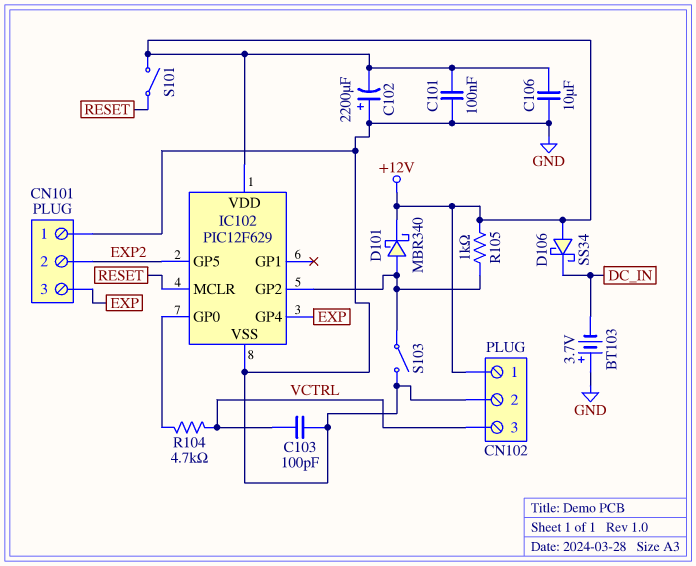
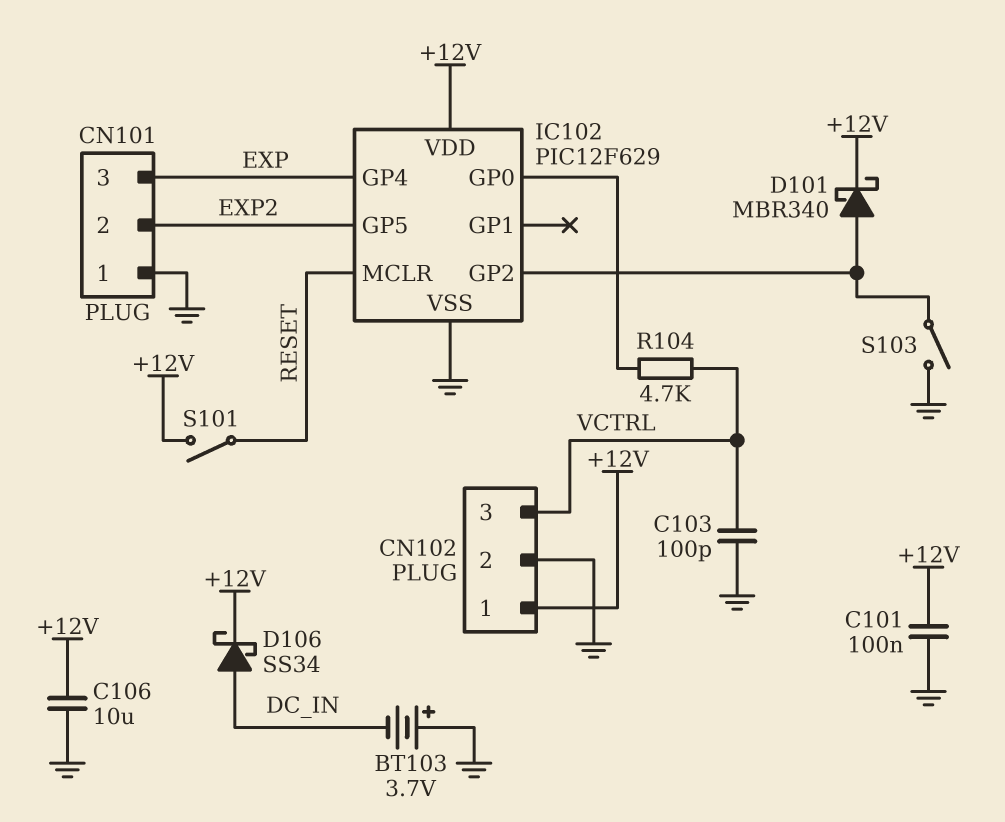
C102: 2200uF (plus GND, minus +12V) -> none
D106: schottky SS34 (A +12V, K DC_IN) -> schottky SS34 (A DC_IN, K +12V)
R105: 1k (+12V, IC102/GP2) -> none

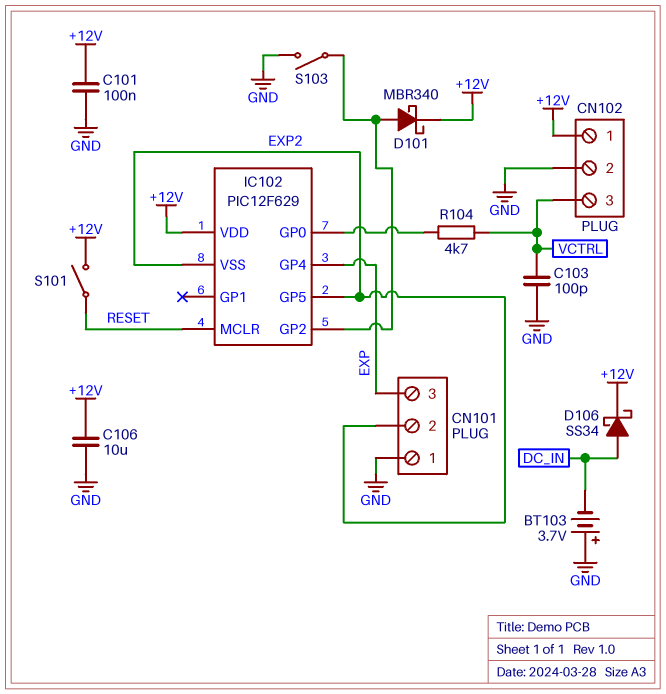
IC102 pin VSS: GND -> EXP2

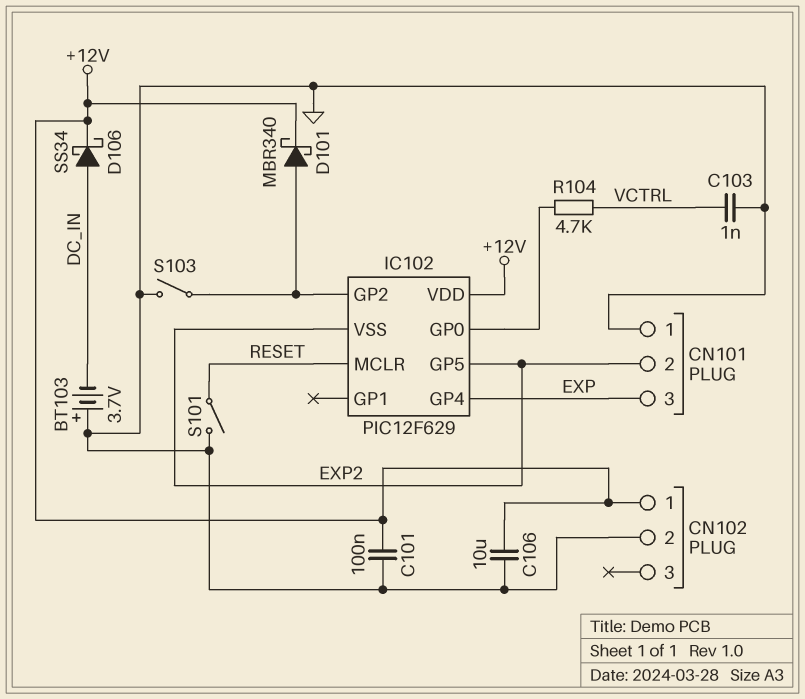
C103: 100pF (GND, VCTRL) -> 1nF (GND, VCTRL)
CN102 pin 3: VCTRL -> none
S101: switch (+12V, RESET) -> switch (GND, RESET)

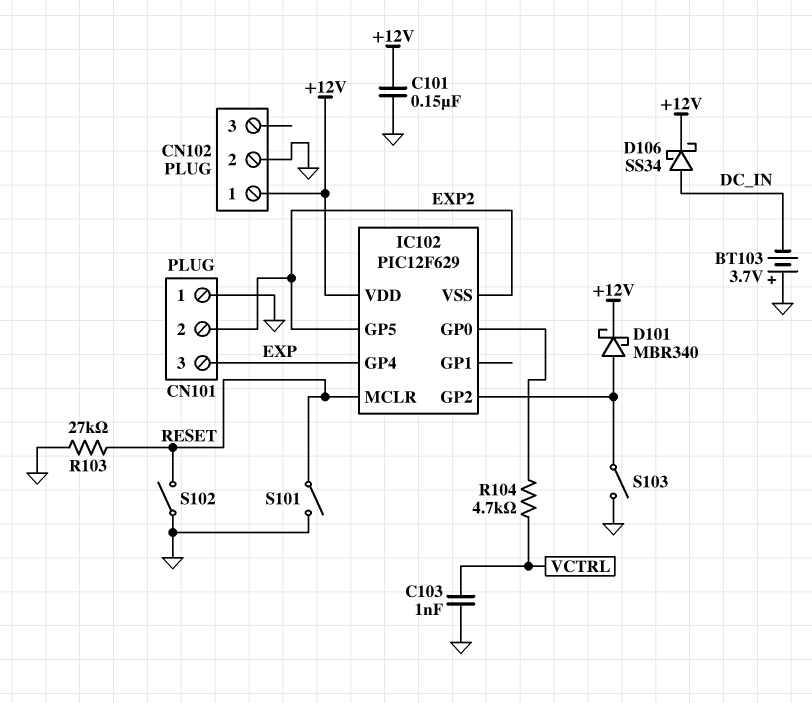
C101: 100nF (+12V, GND) -> 150nF (+12V, GND)
C106: 10uF (+12V, GND) -> none
R103: none -> 27k (GND, RESET)
S102: none -> switch (GND, RESET)

